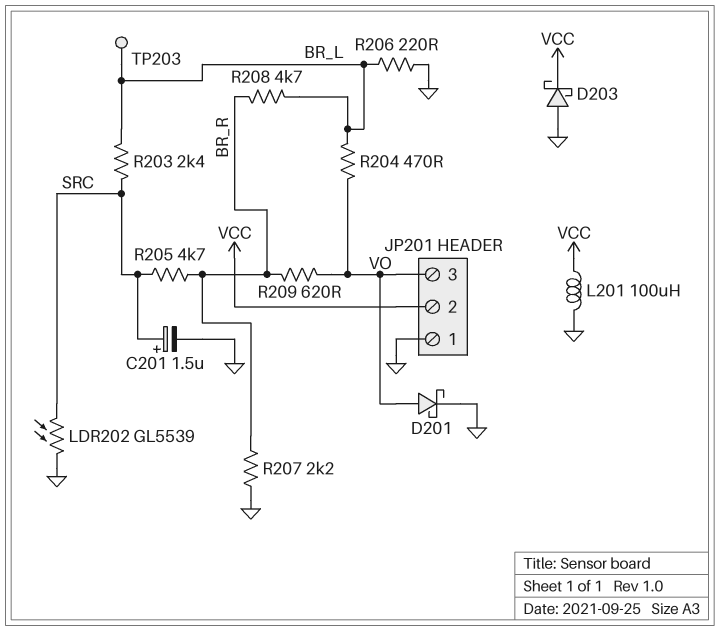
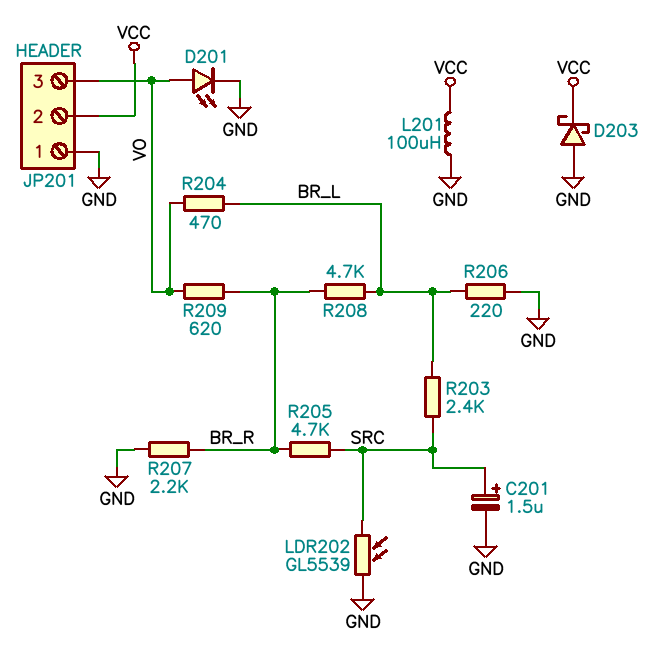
D201: schottky (A VO, K GND) -> LED (A VO, K GND)
TP203: test point (BR_L) -> none

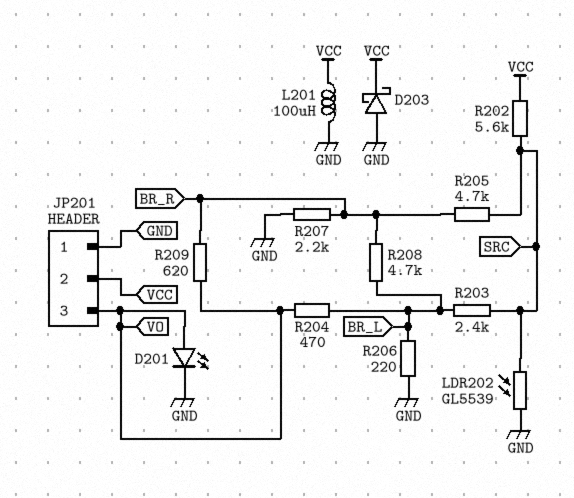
C201: 1.5uF (plus SRC, minus GND) -> none
R202: none -> 5.6k (SRC, VCC)

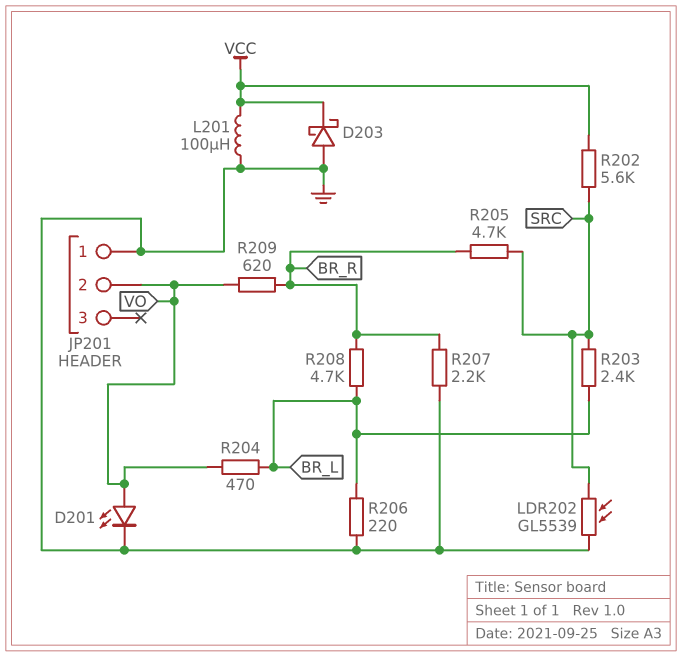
JP201 pin 2: VCC -> VO
JP201 pin 3: VO -> none

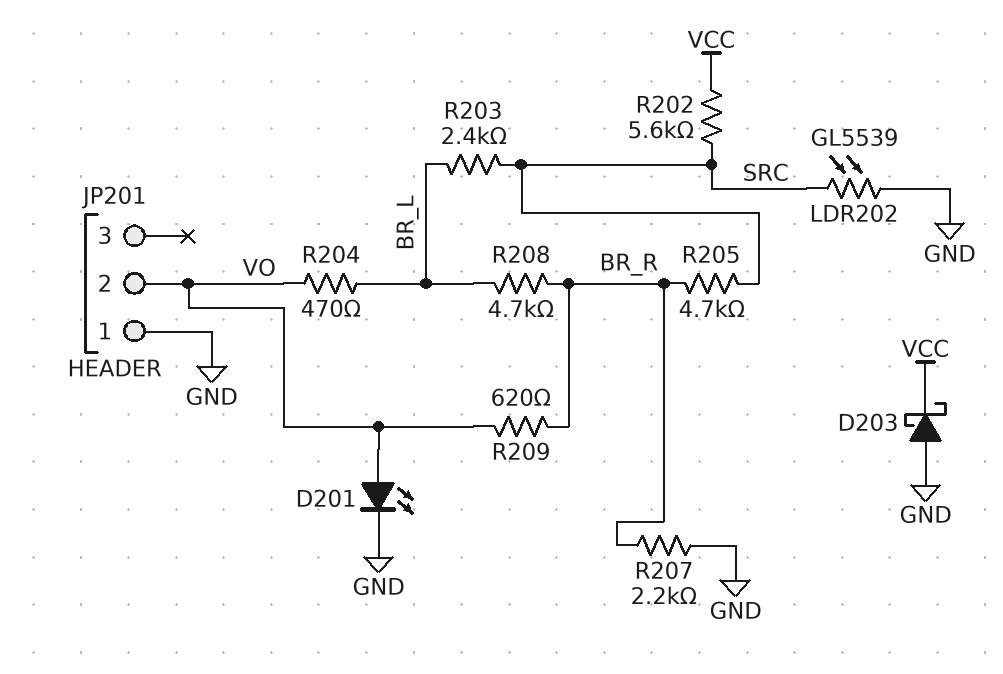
L201: 100uH (GND, VCC) -> none
R206: 220 (BR_L, GND) -> none

